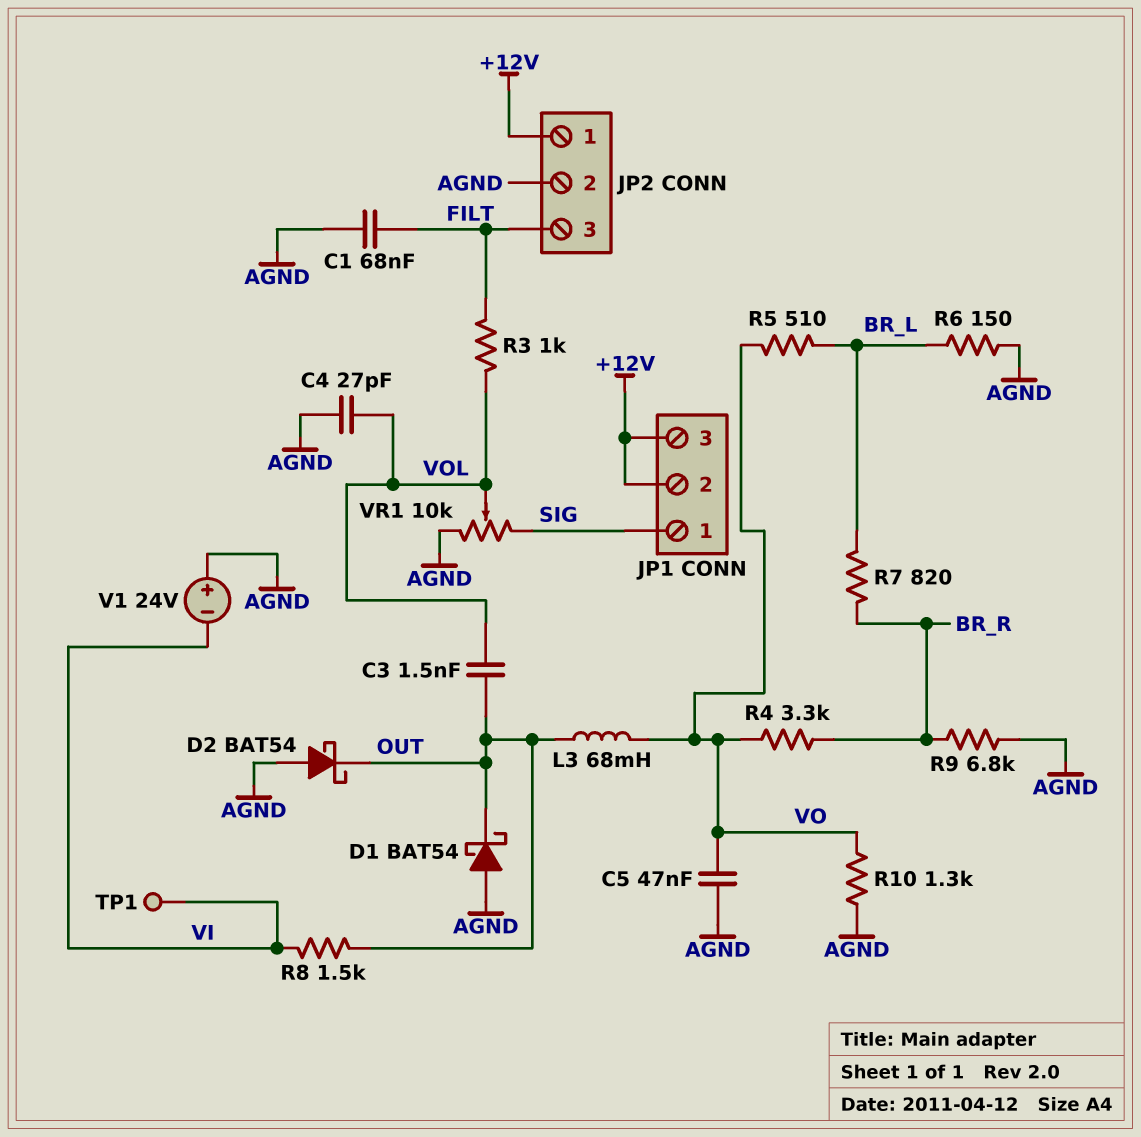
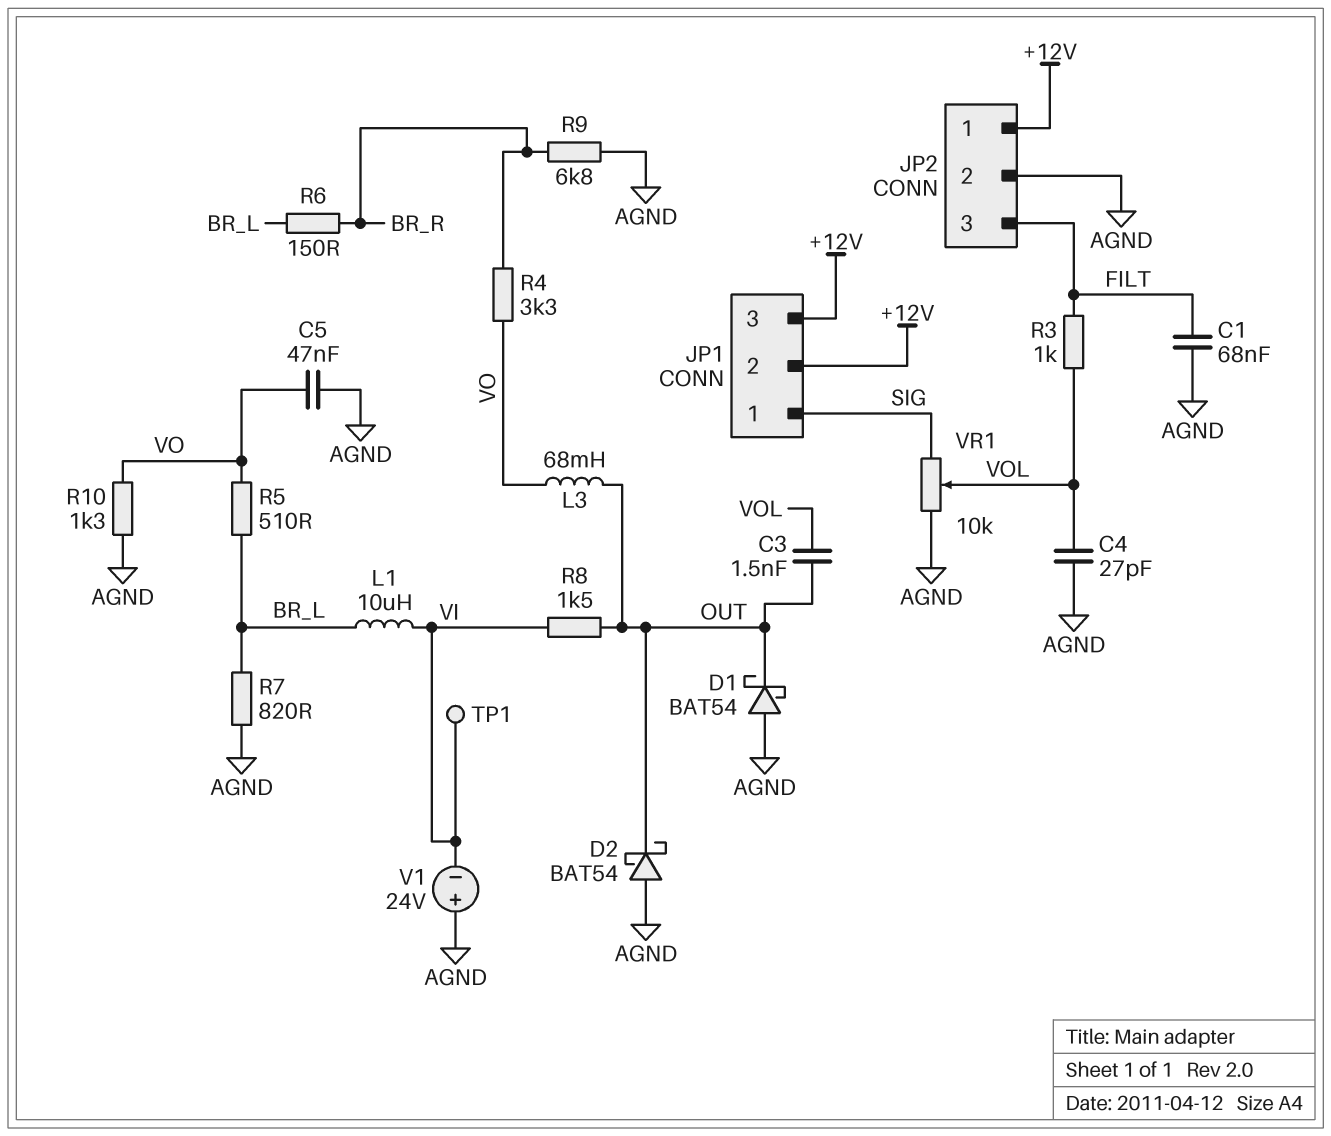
L1: none -> 10uH (BR_L, VI)
R6: 150 (AGND, BR_L) -> 150 (BR_L, BR_R)
R7: 820 (BR_L, BR_R) -> 820 (AGND, BR_L)

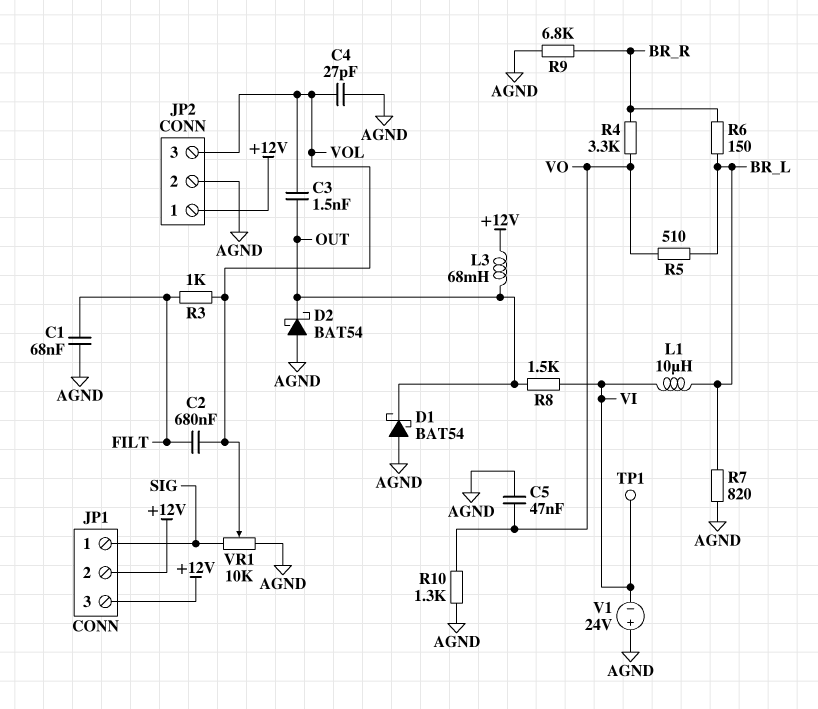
C2: none -> 680nF (FILT, VOL)
JP2 pin 3: FILT -> VOL
L3: 68mH (OUT, VO) -> 68mH (+12V, OUT)

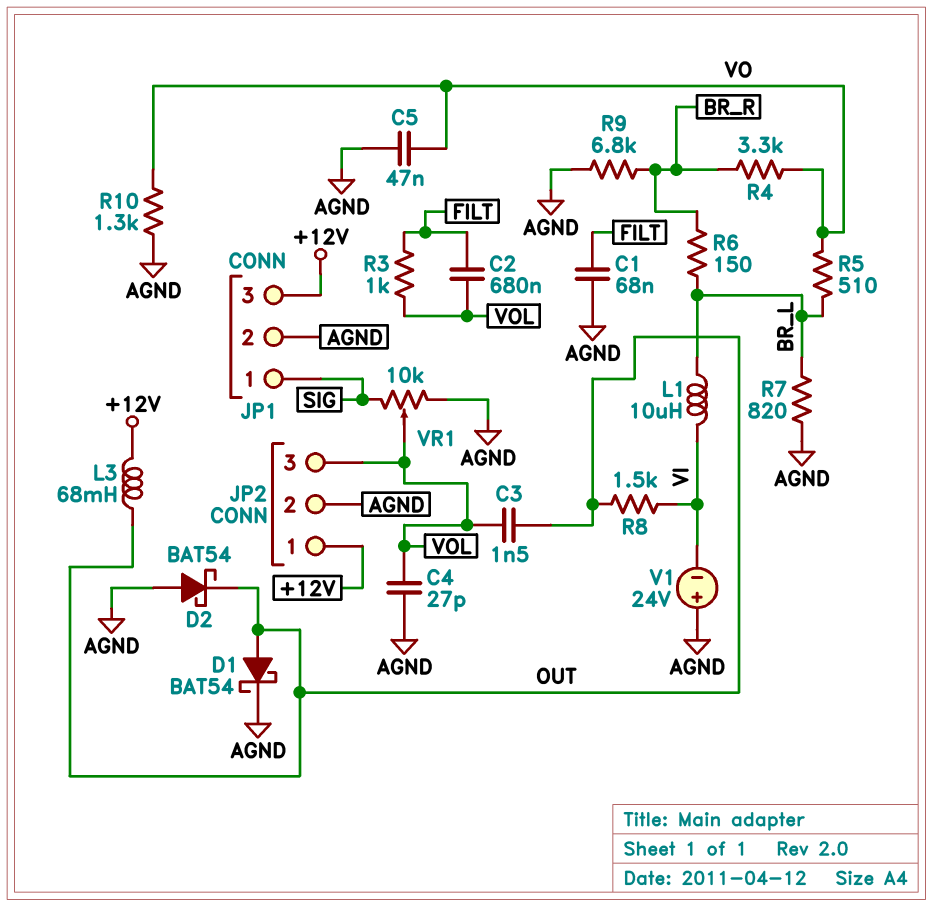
D1: schottky BAT54 (A AGND, K OUT) -> schottky BAT54 (A OUT, K AGND)
JP1 pin 2: +12V -> AGND
TP1: test point (VI) -> none

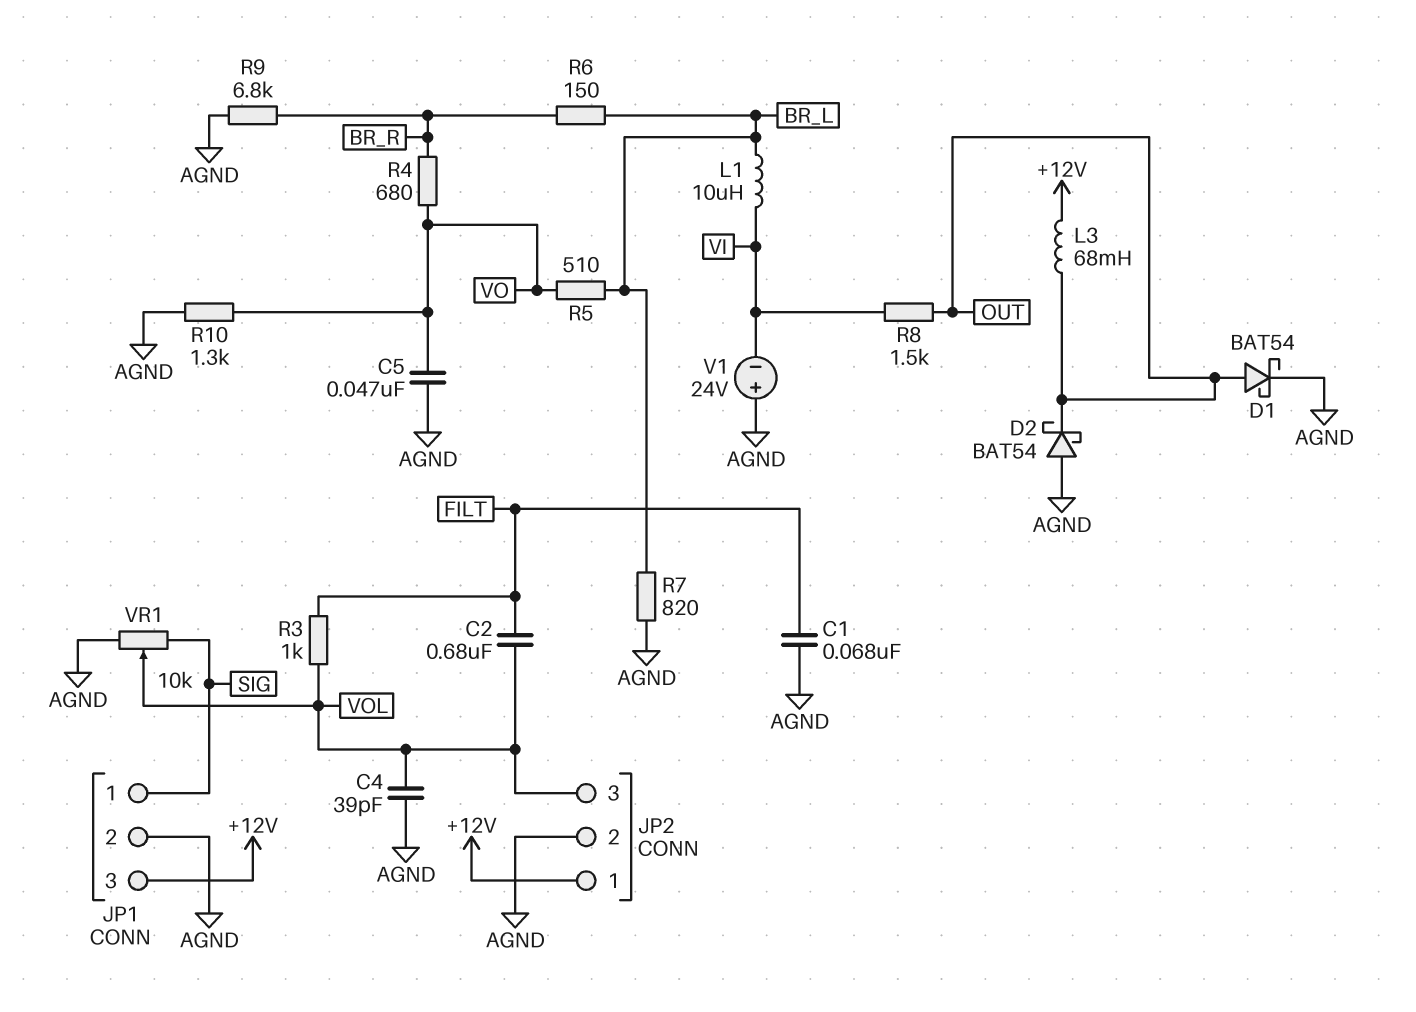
C3: 1.5nF (OUT, VOL) -> none
C4: 27pF (AGND, VOL) -> 39pF (AGND, VOL)
R4: 3.3k (BR_R, VO) -> 680 (BR_R, VO)

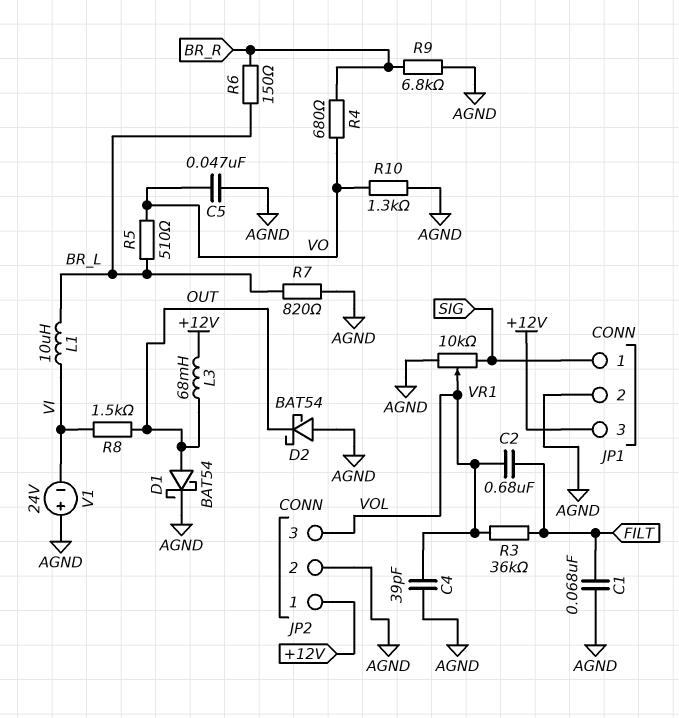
R3: 1k (FILT, VOL) -> 36k (FILT, VOL)

